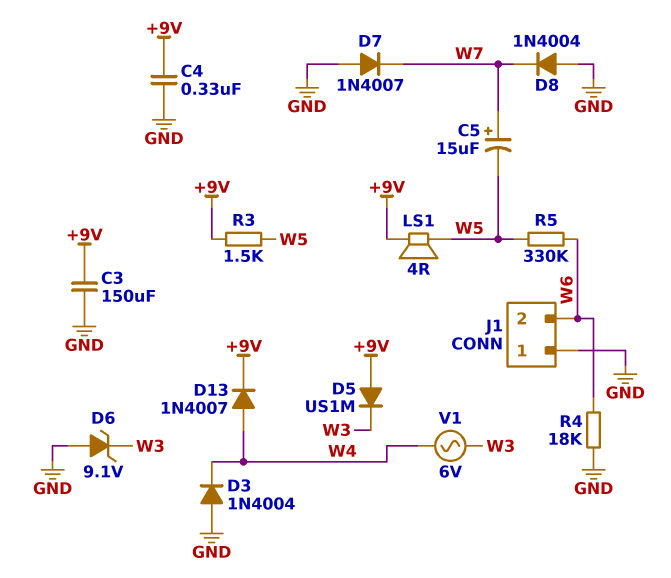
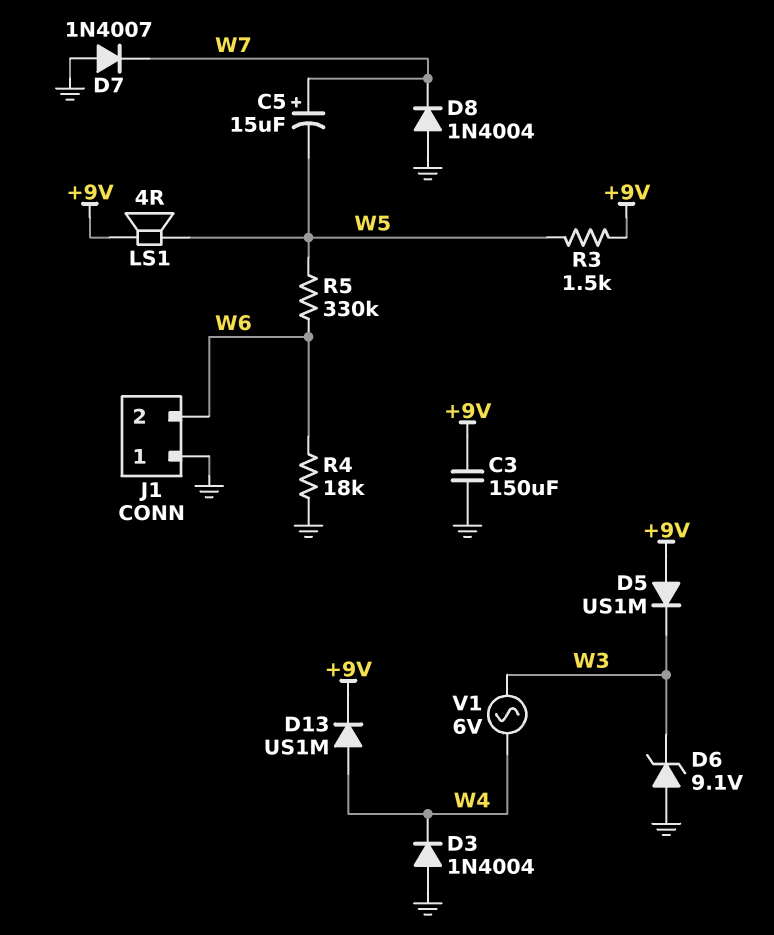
C4: 330nF (+9V, GND) -> none
D13: diode 1N4007 (A W4, K +9V) -> diode US1M (A W4, K +9V)

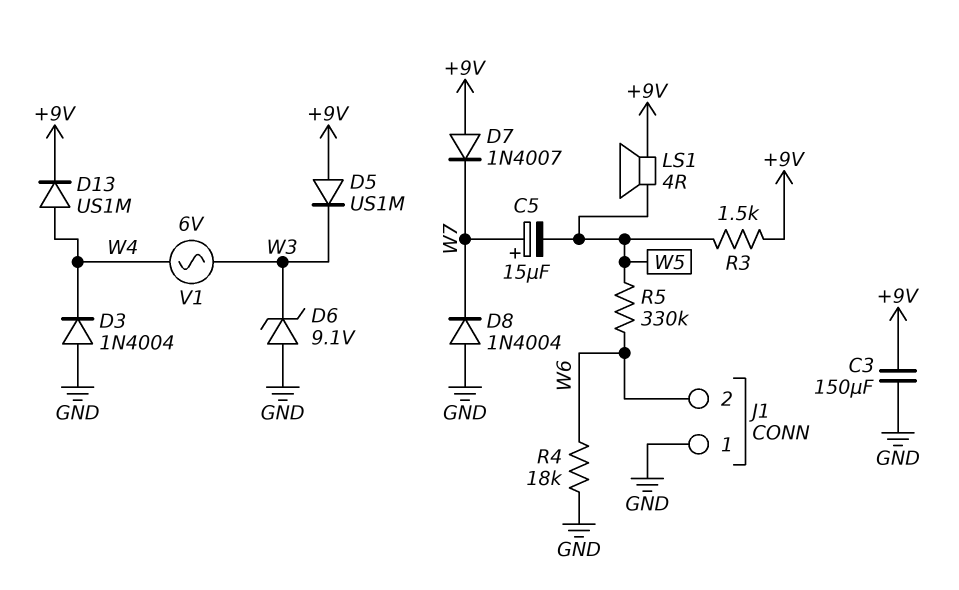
D7: diode 1N4007 (A GND, K W7) -> diode 1N4007 (A +9V, K W7)

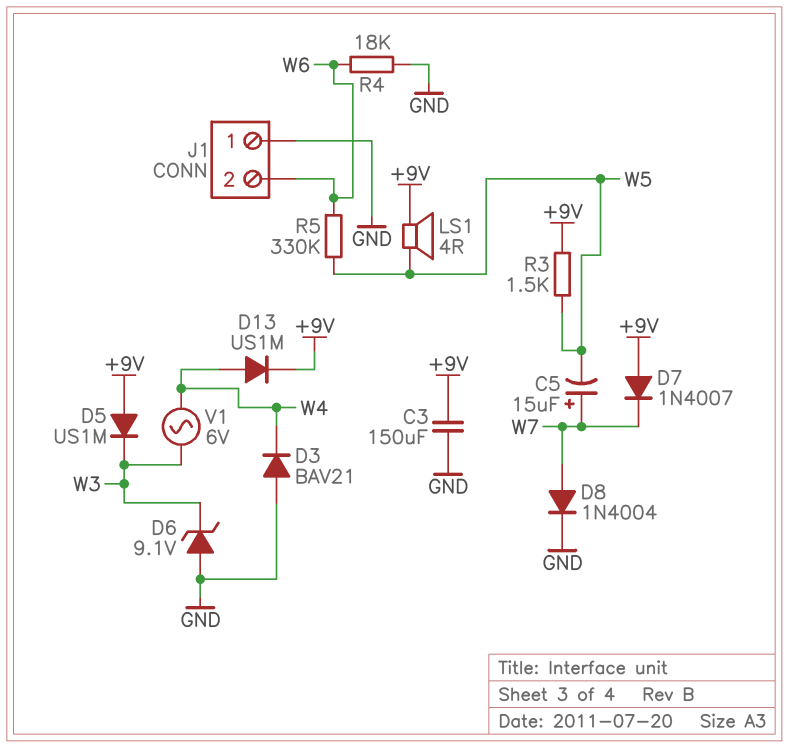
D3: diode 1N4004 (A GND, K W4) -> diode BAV21 (A GND, K W4)
D8: diode 1N4004 (A GND, K W7) -> diode 1N4004 (A W7, K GND)

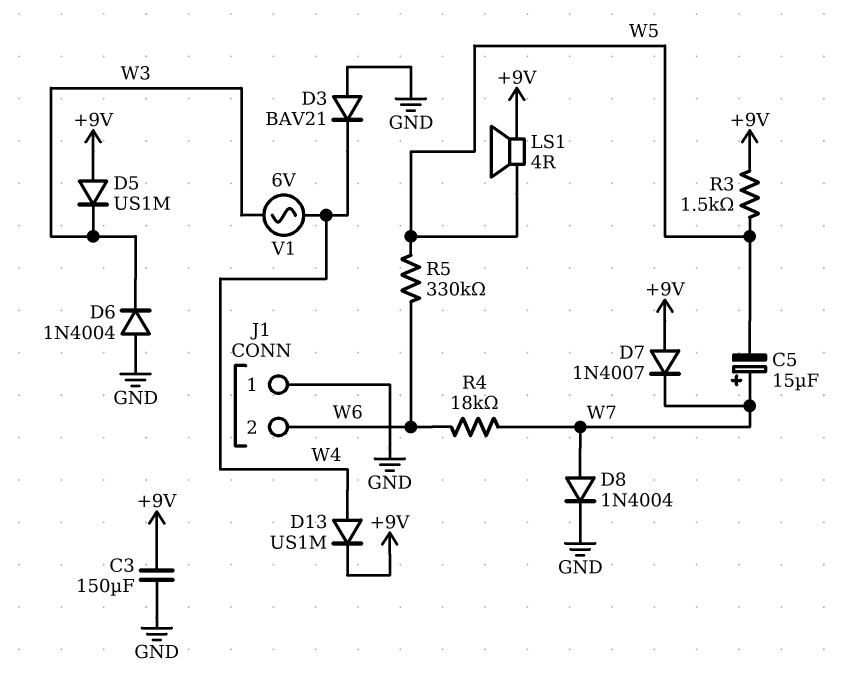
D6: zener 9.1V (A GND, K W3) -> diode 1N4004 (A GND, K W3)
R4: 18k (GND, W6) -> 18k (W6, W7)

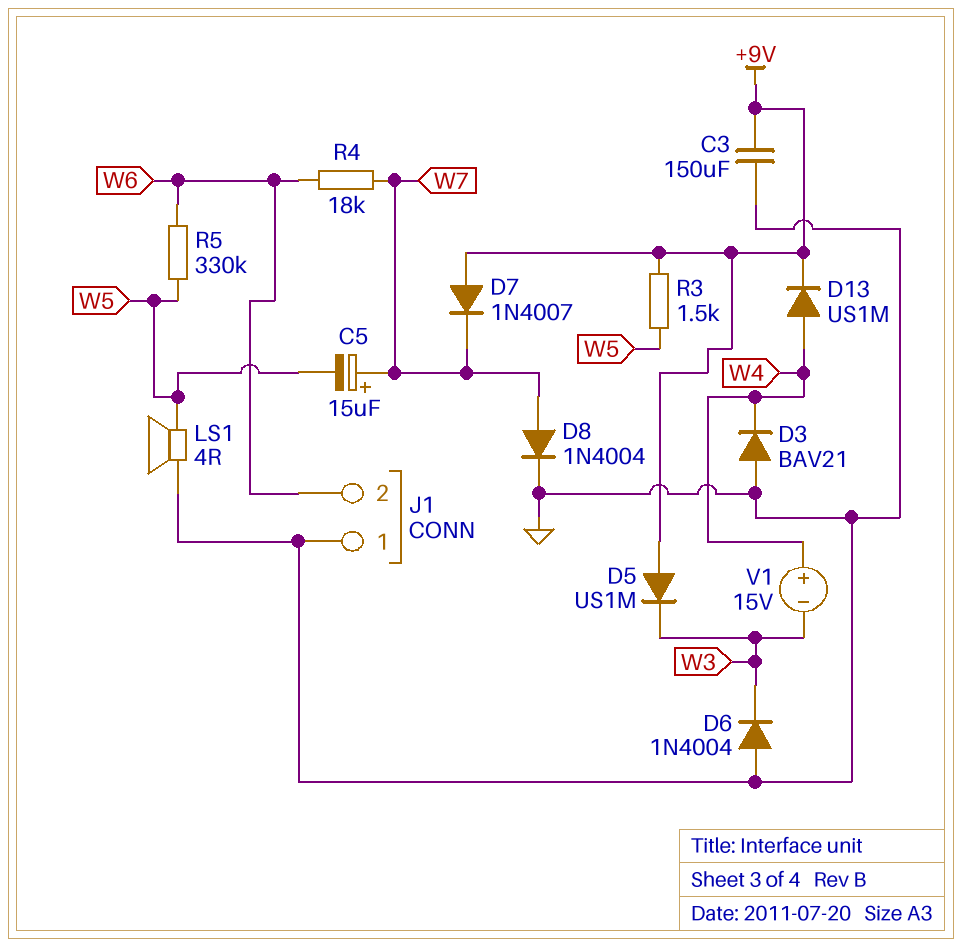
LS1: speaker 4R (+9V, W5) -> speaker 4R (GND, W5)
V1: AC 6V (W3, W4) -> 15V (plus W4, minus W3)

